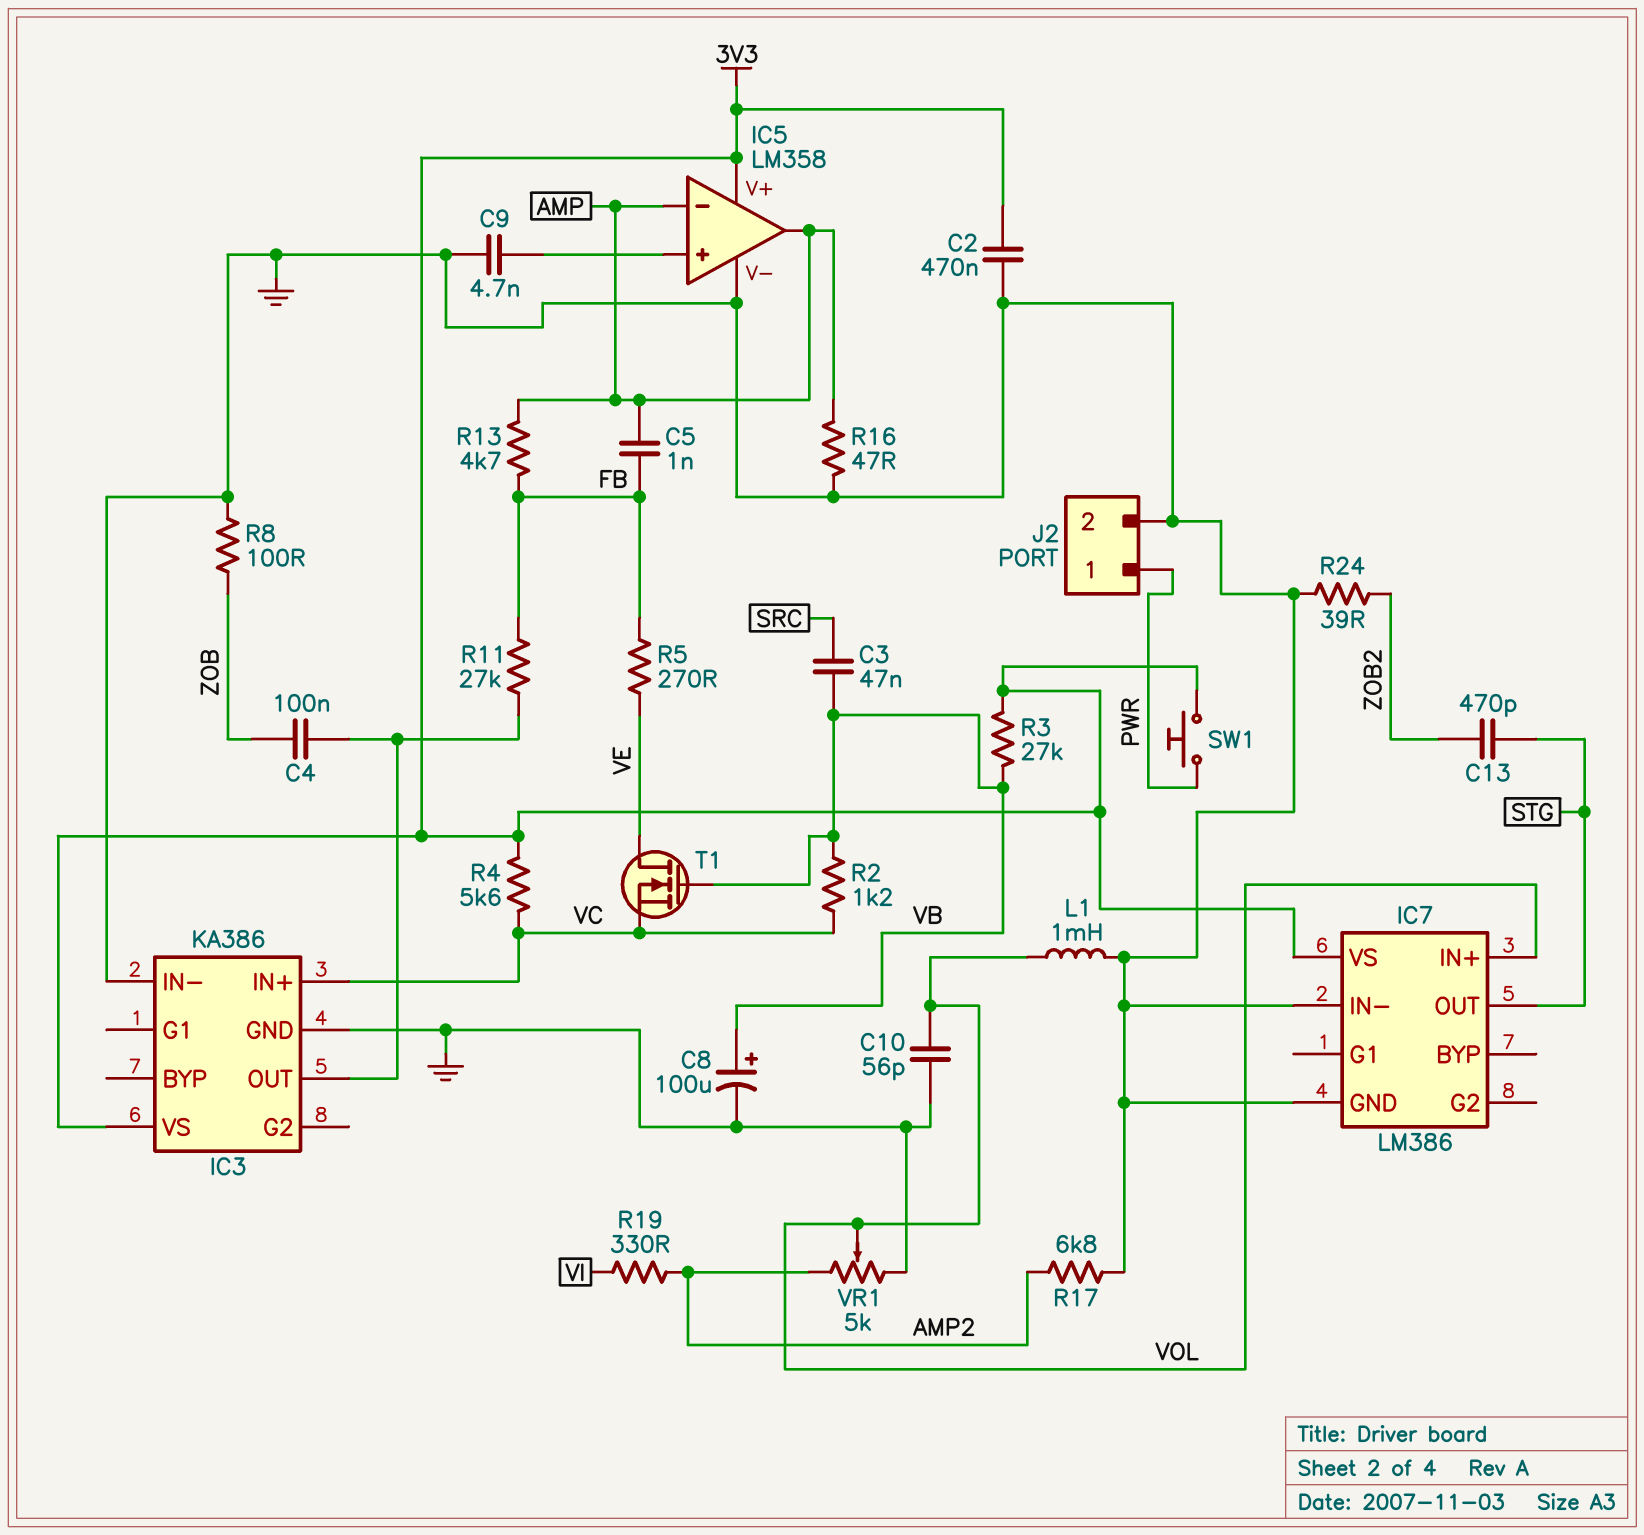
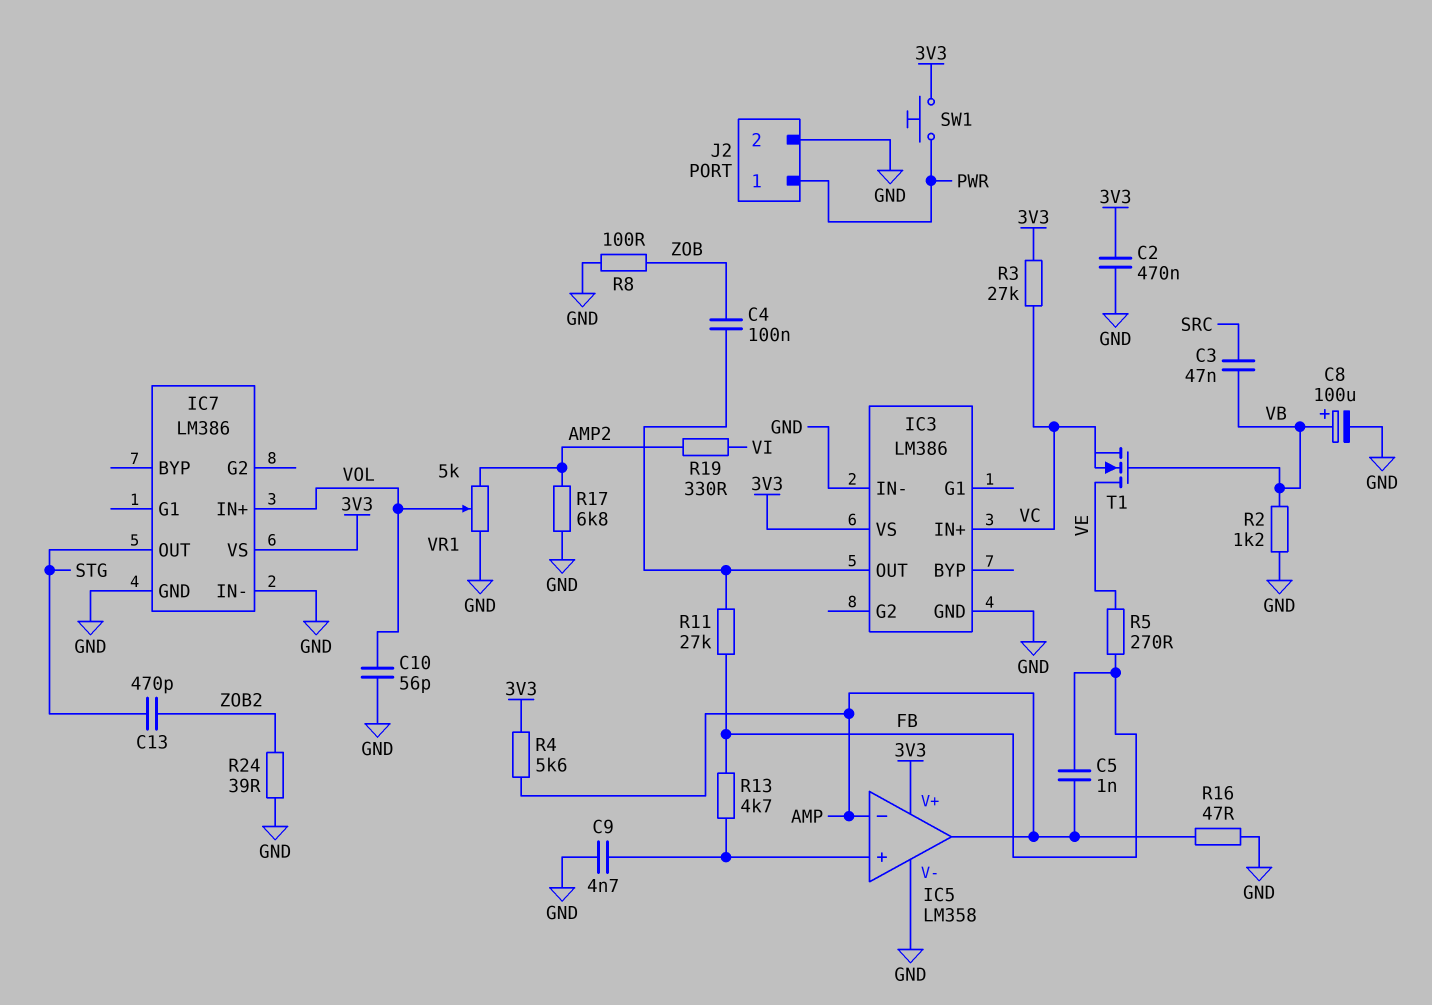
IC3: KA386 -> LM386
L1: 1mH (GND, VOL) -> none
R2: 1.2k (VB, VC) -> 1.2k (GND, VB)
R3: 27k (3V3, VB) -> 27k (3V3, VC)
R4: 5.6k (3V3, VC) -> 5.6k (3V3, AMP)
R13: 4.7k (AMP, FB) -> 4.7k (FB, IC5/in+)

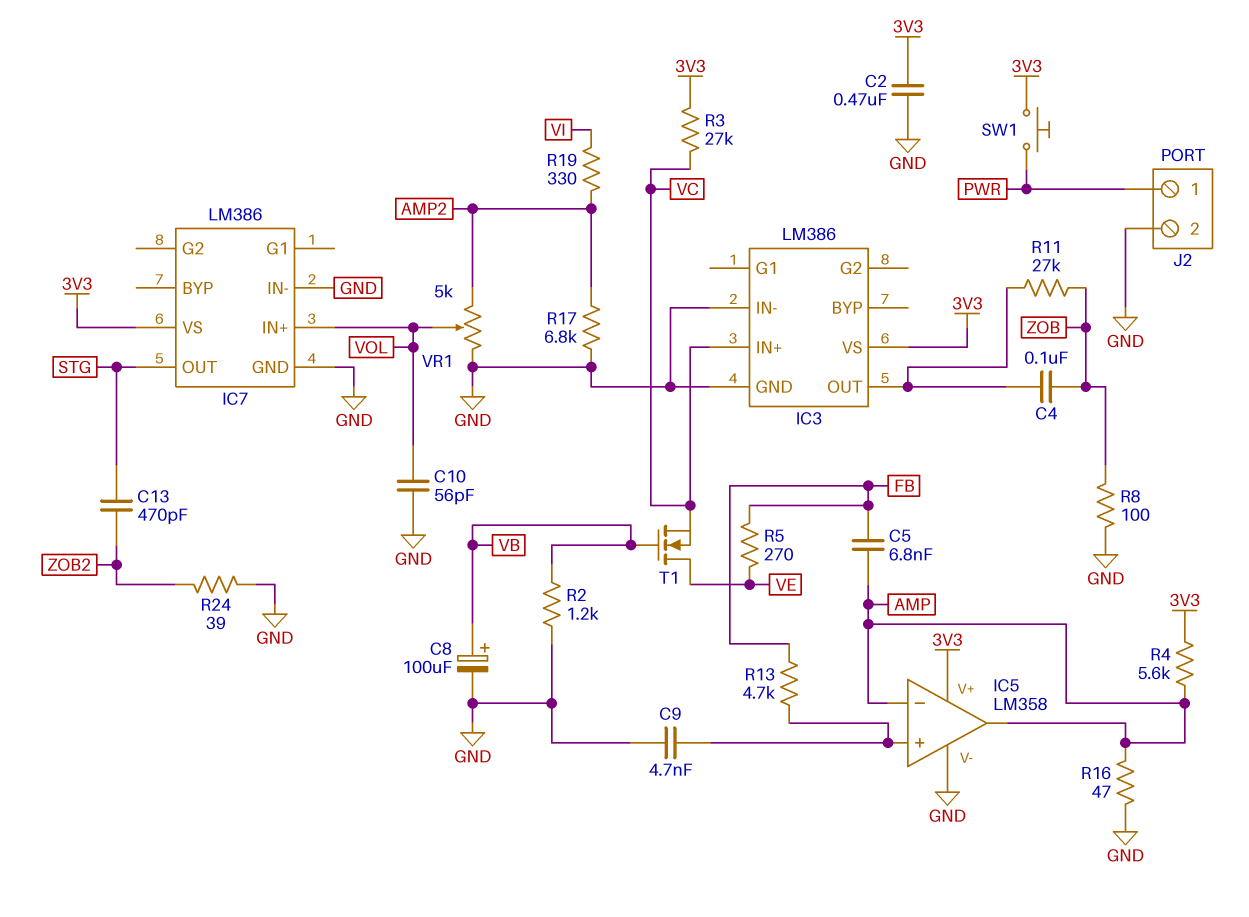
C3: 47nF (SRC, VB) -> none
C5: 1nF (AMP, FB) -> 6.8nF (AMP, FB)
R11: 27k (FB, IC3/OUT) -> 27k (IC3/OUT, ZOB)

